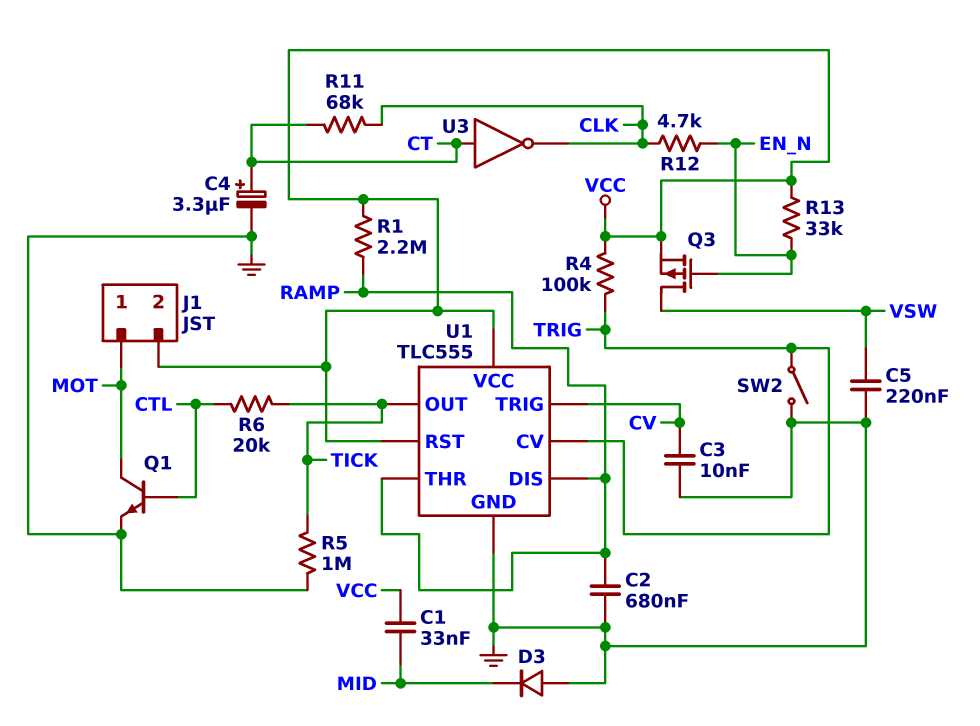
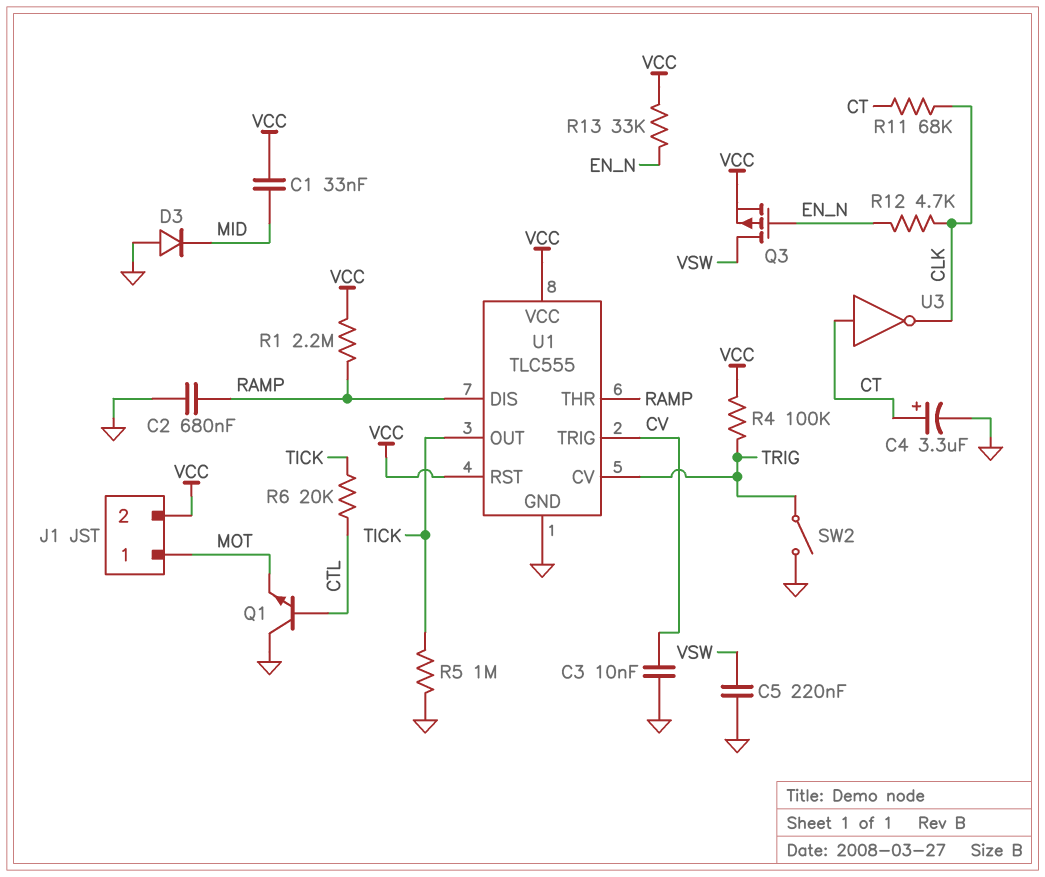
Q1: NPN (B CTL, C MOT, E GND) -> NPN (B CTL, C GND, E MOT)

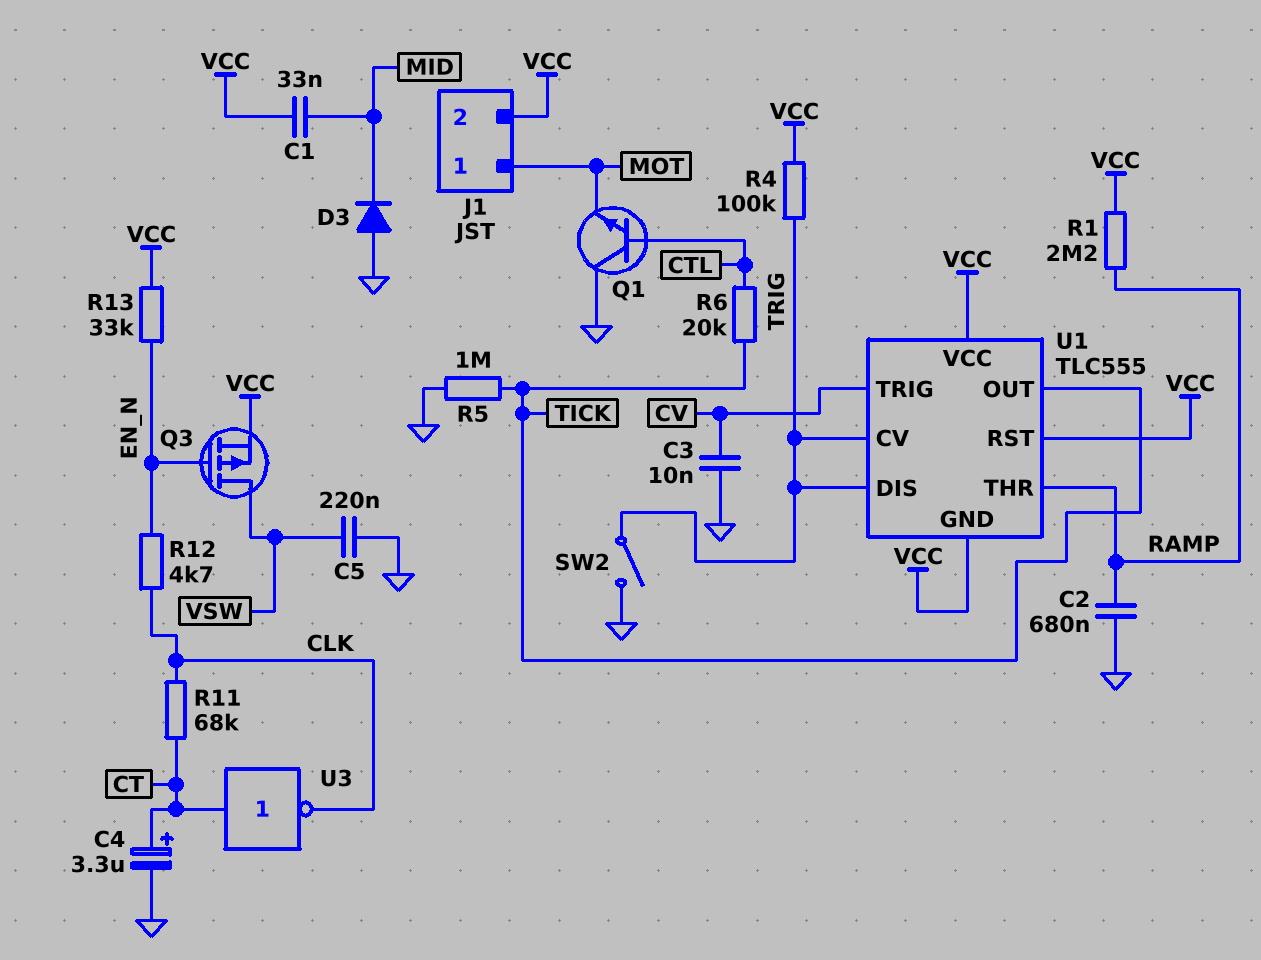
U1 pin DIS: RAMP -> TRIG
U1 pin GND: GND -> VCC

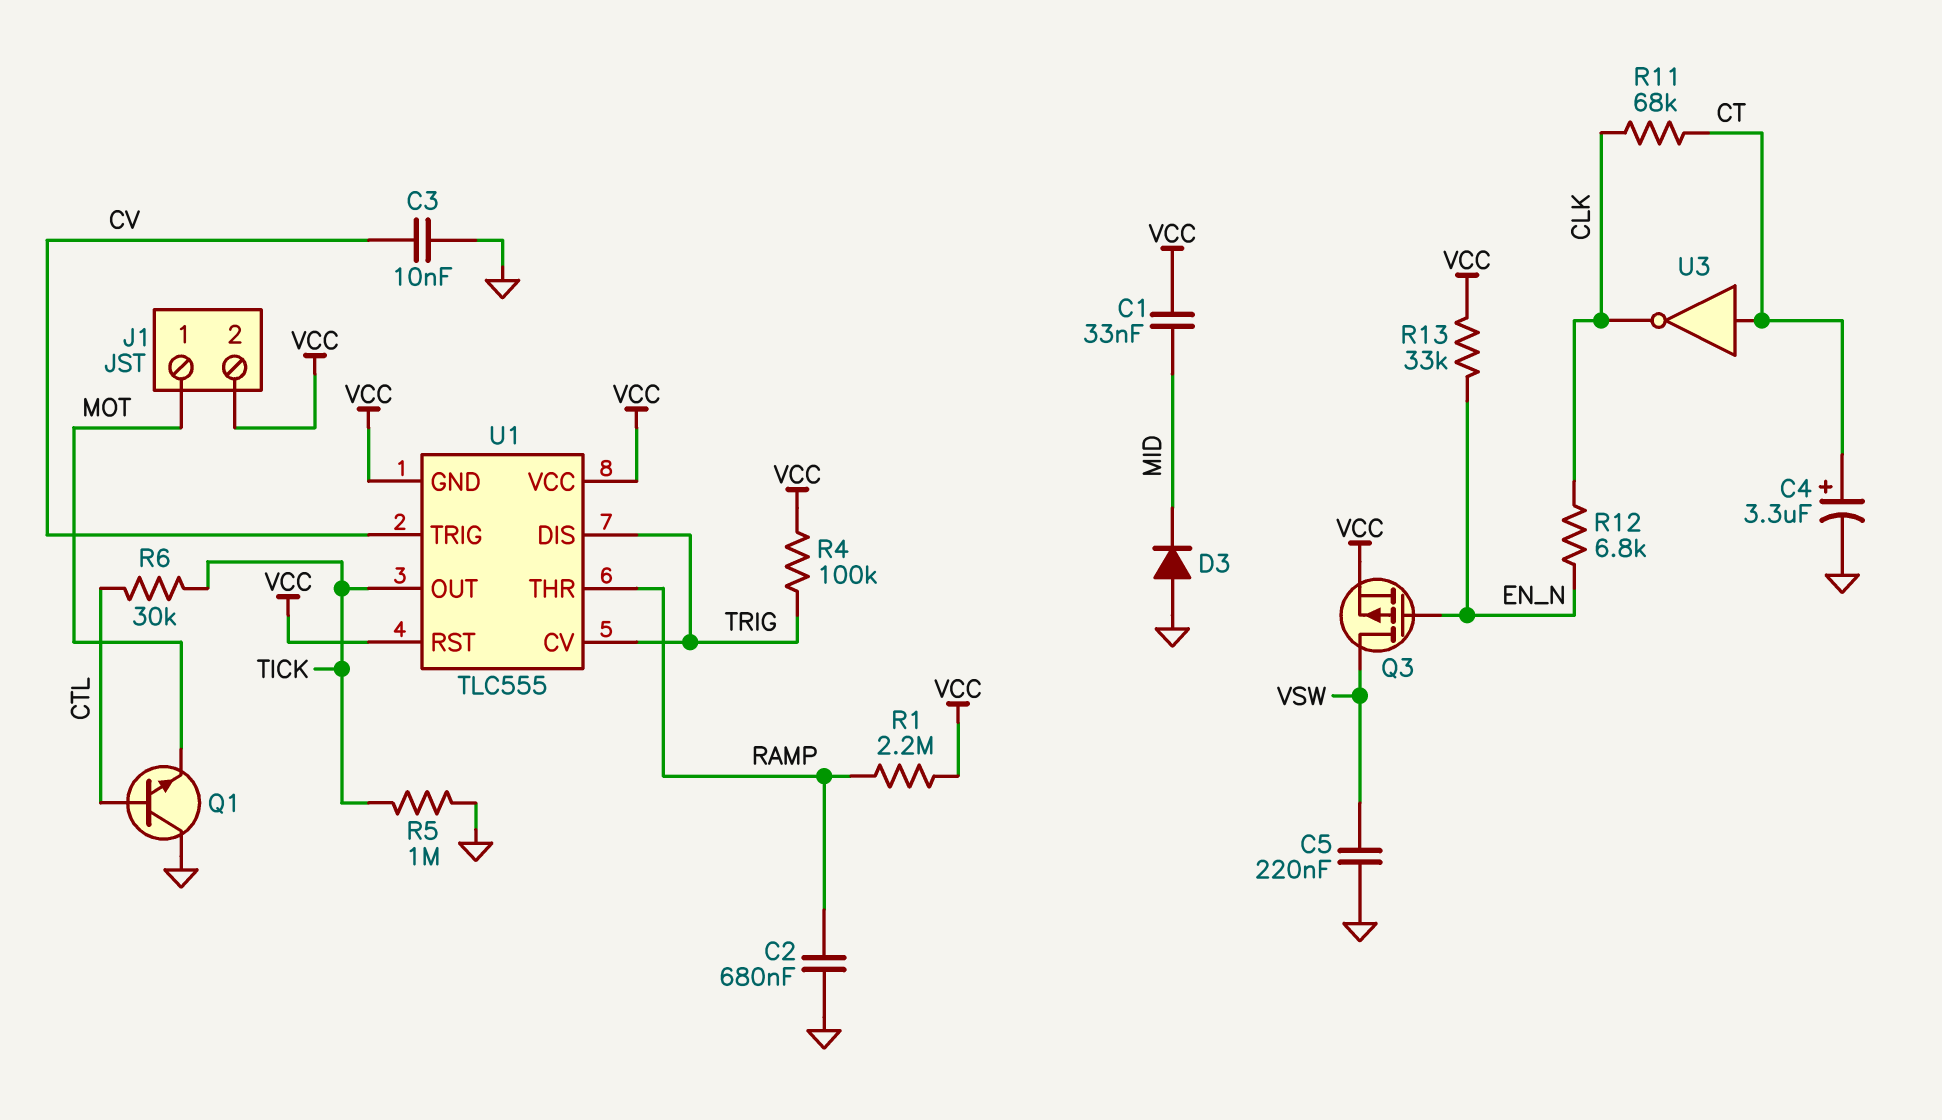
R6: 20k (CTL, TICK) -> 30k (CTL, TICK)
R12: 4.7k (CLK, EN_N) -> 6.8k (CLK, EN_N)
SW2: switch (GND, TRIG) -> none

